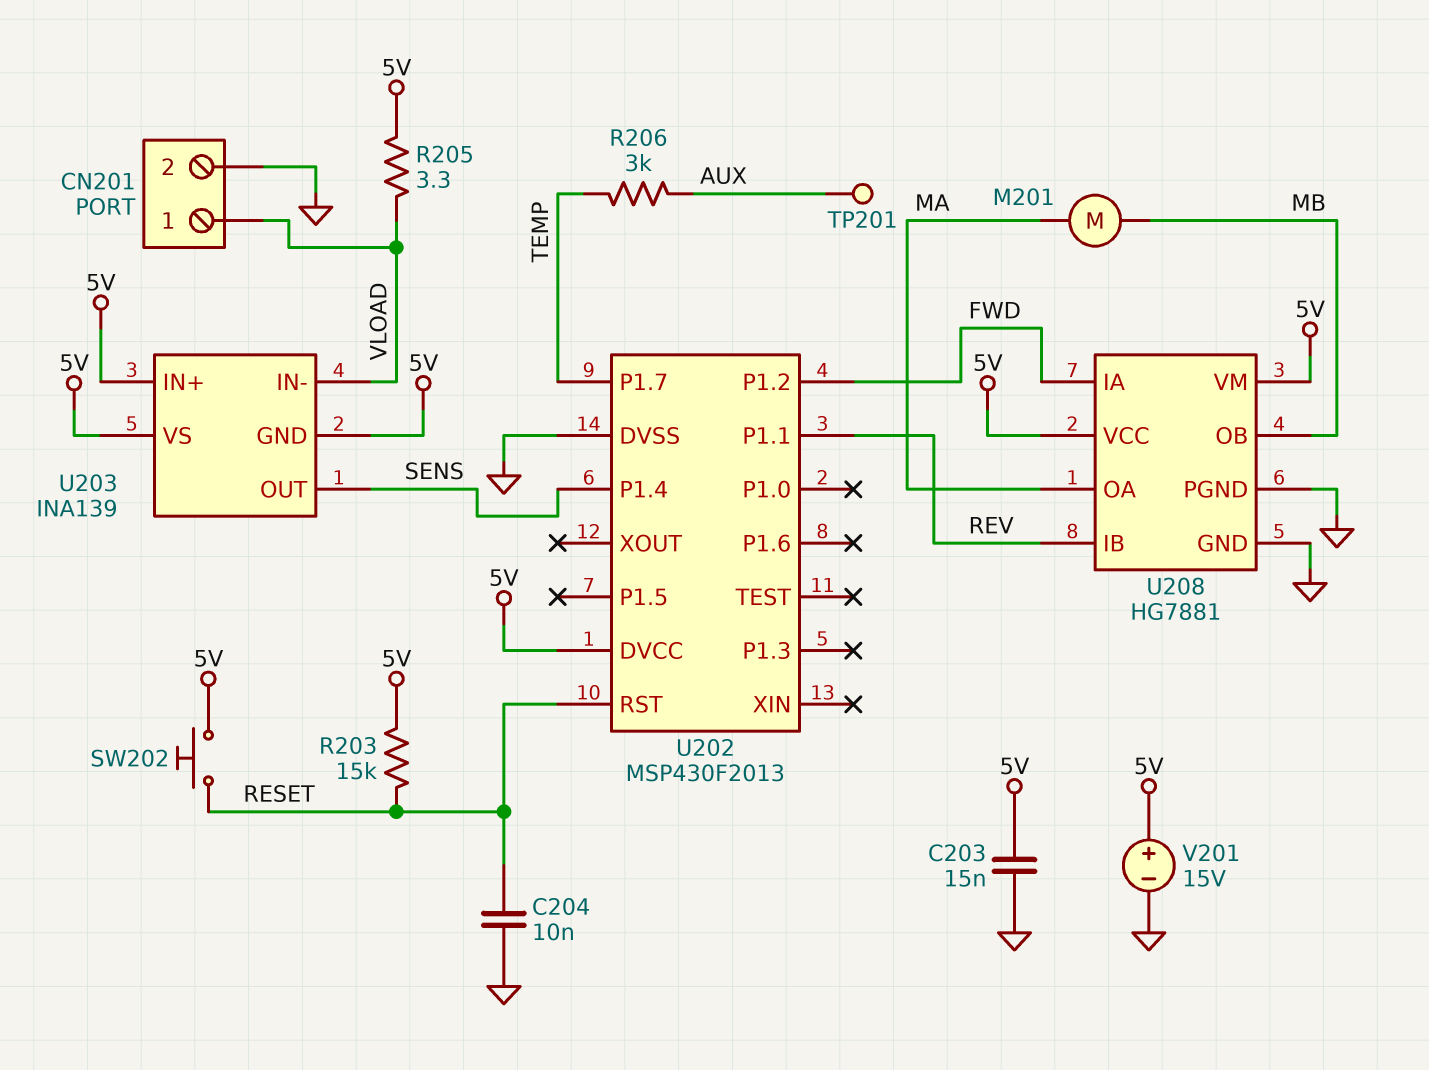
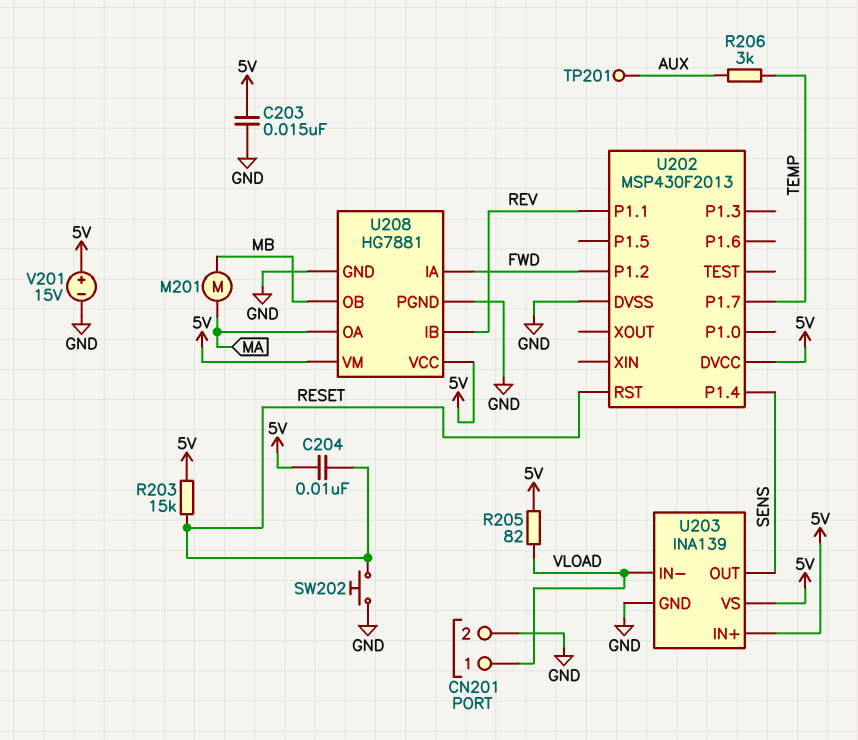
C204: 10nF (GND, RESET) -> 10nF (5V, RESET)
R205: 3.3 (5V, VLOAD) -> 82 (5V, VLOAD)
SW202: button (5V, RESET) -> button (GND, RESET)
U203 pin GND: 5V -> GND

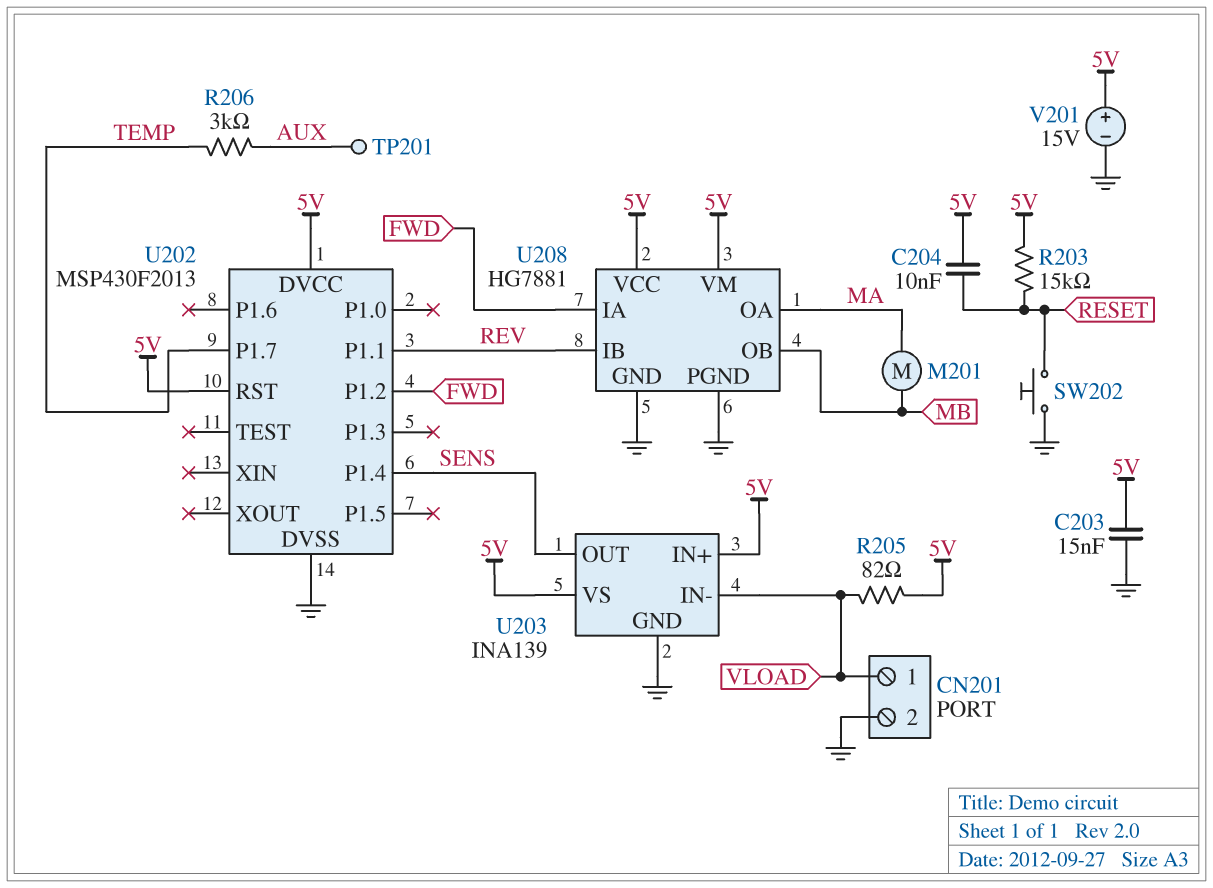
U202 pin RST: RESET -> 5V

